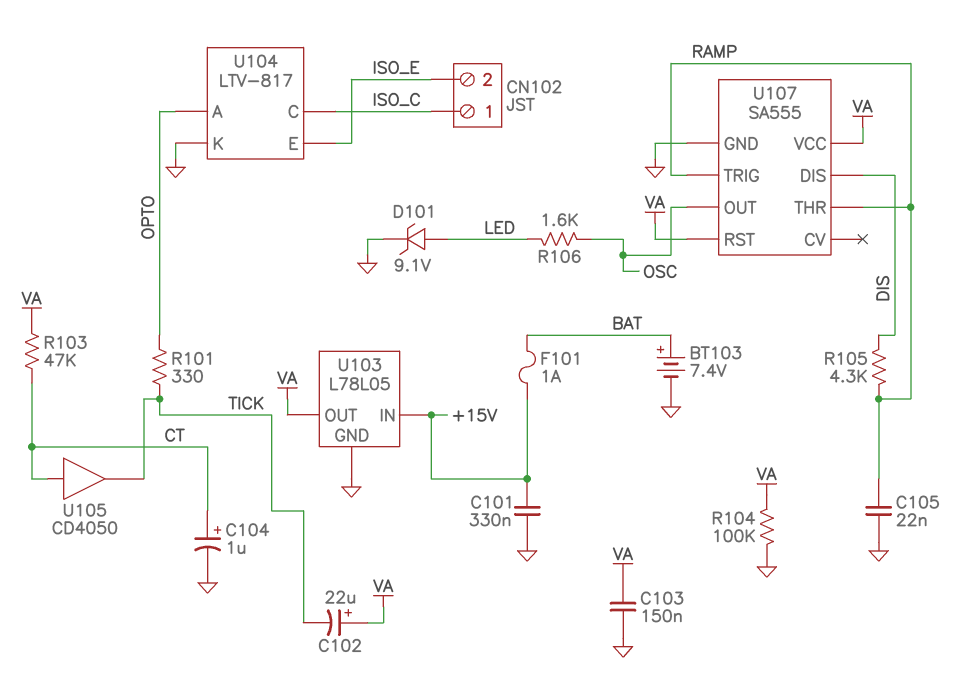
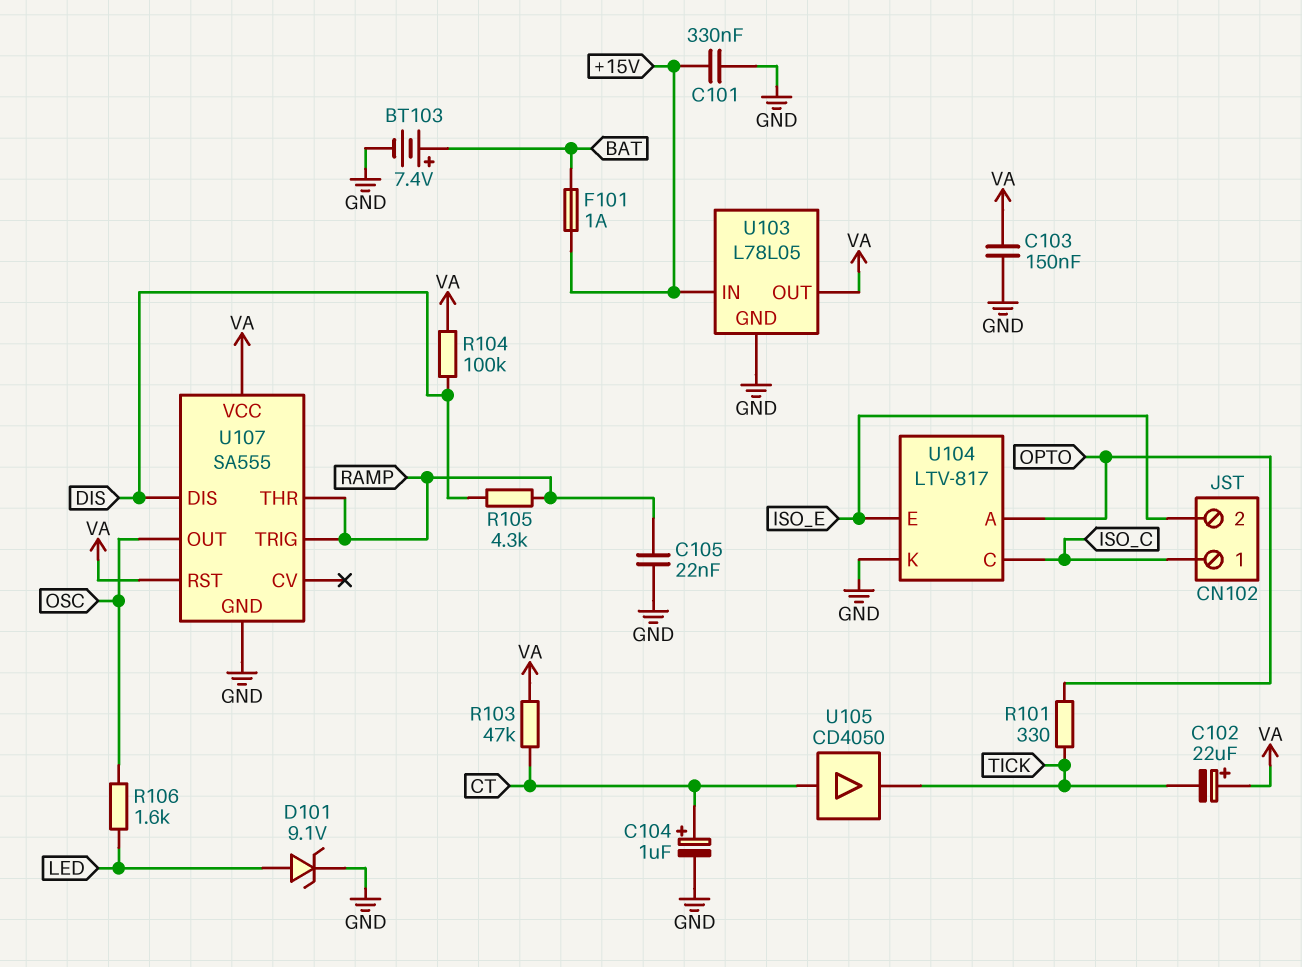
R104: 100k (GND, VA) -> 100k (DIS, VA)

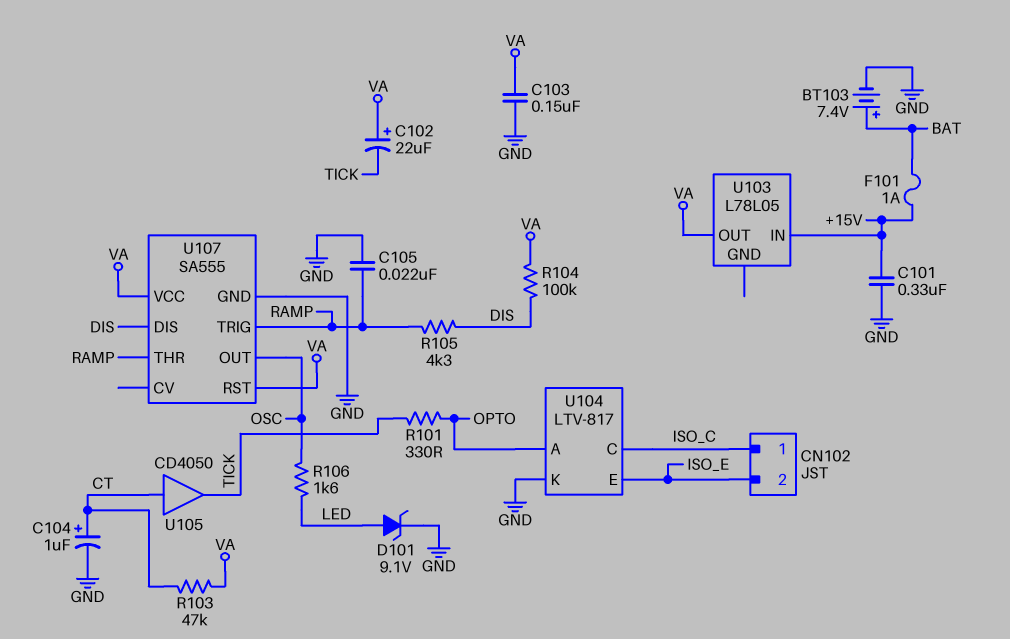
U103 pin GND: GND -> none

